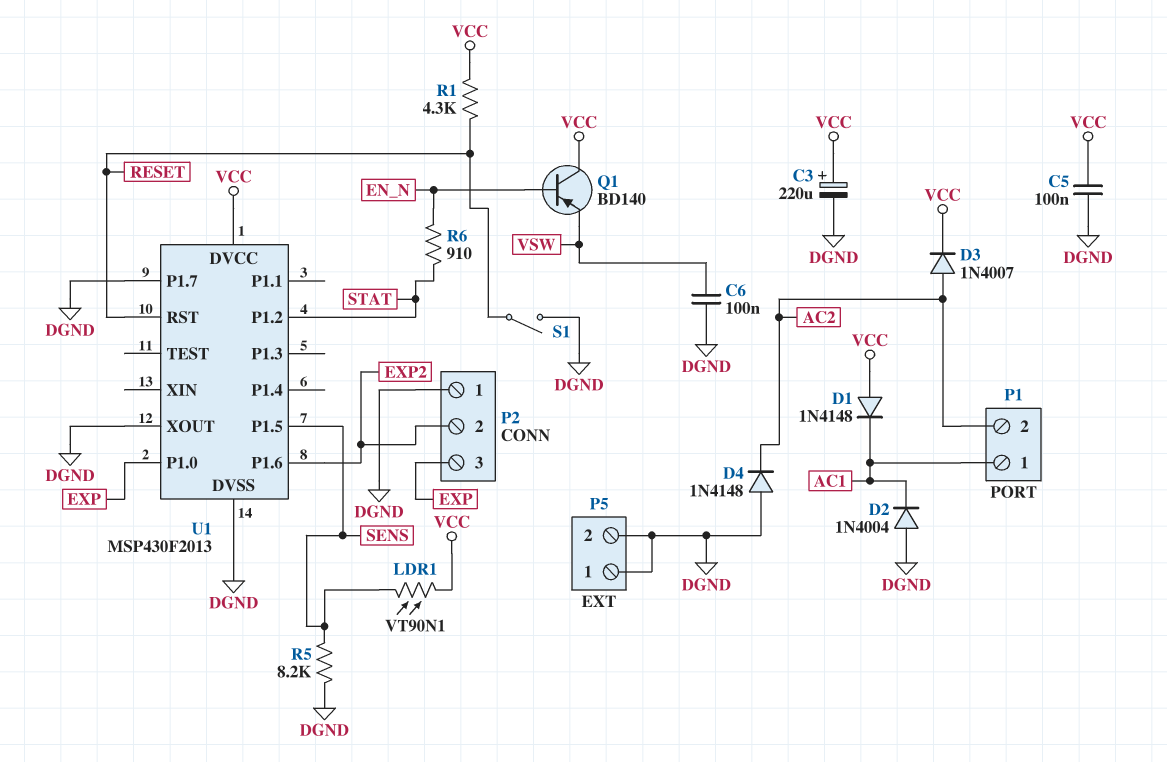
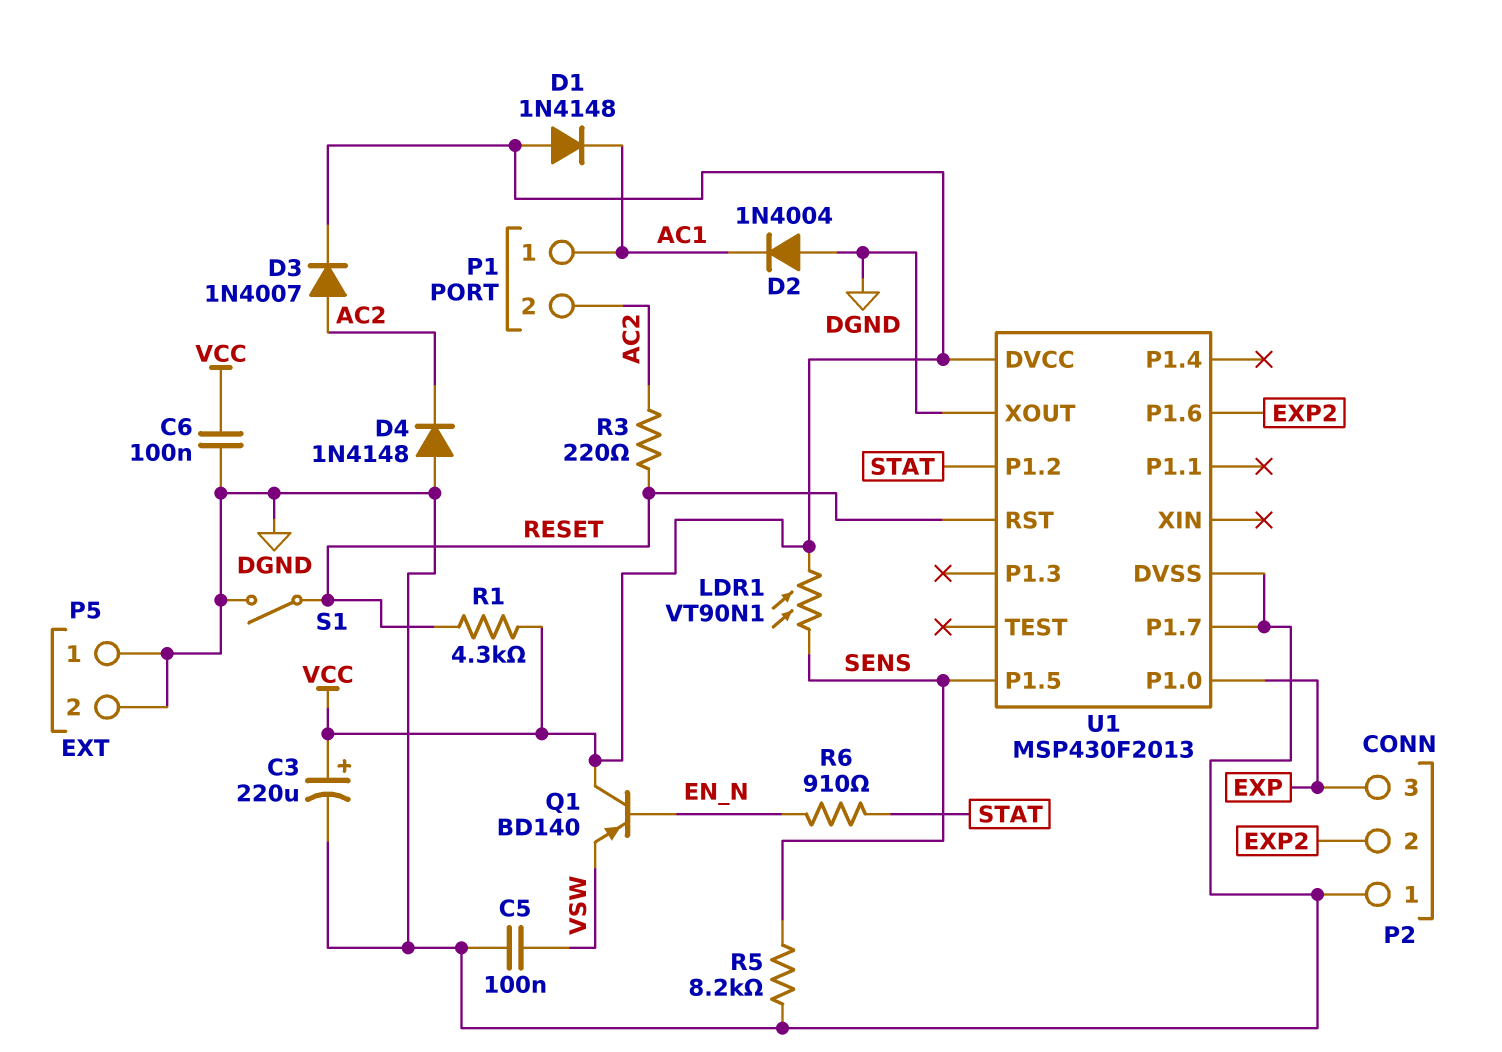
C5: 100nF (DGND, VCC) -> 100nF (DGND, VSW)
C6: 100nF (DGND, VSW) -> 100nF (DGND, VCC)
R3: none -> 220 (AC2, RESET)

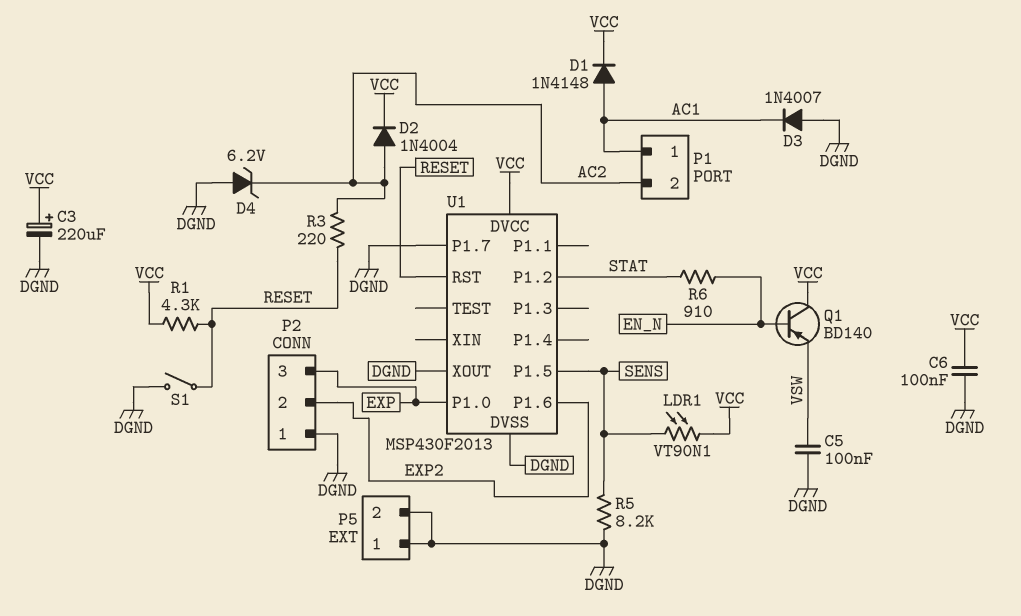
D1: diode 1N4148 (A VCC, K AC1) -> diode 1N4148 (A AC1, K VCC)
D2: diode 1N4004 (A DGND, K AC1) -> diode 1N4004 (A AC2, K VCC)
D3: diode 1N4007 (A AC2, K VCC) -> diode 1N4007 (A DGND, K AC1)
D4: diode 1N4148 (A DGND, K AC2) -> zener 6.2V (A DGND, K AC2)

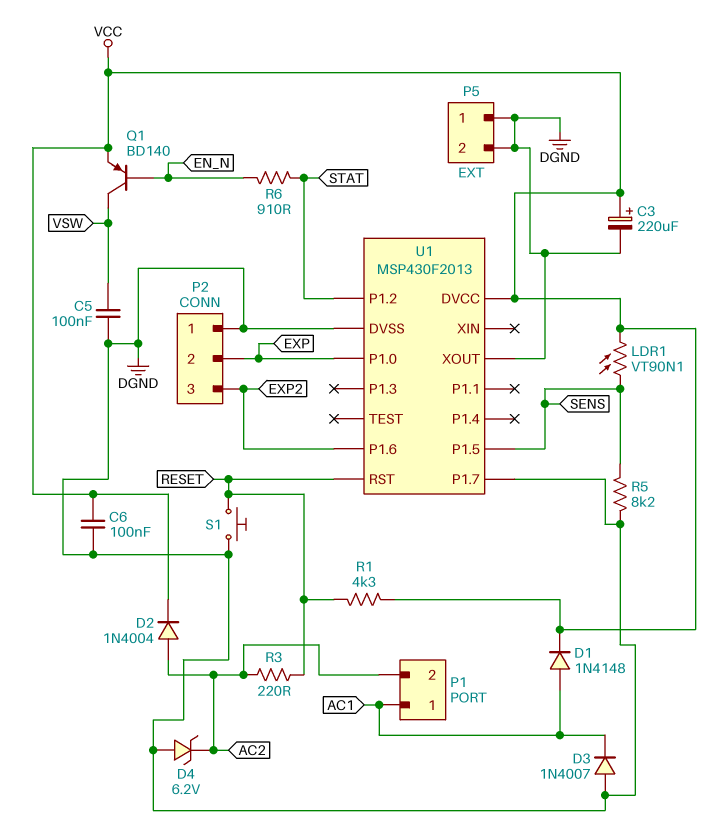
P2 pin 2: EXP2 -> EXP
P2 pin 3: EXP -> EXP2
Q1: PNP BD140 (B EN_N, C VCC, E VSW) -> PNP BD140 (B EN_N, C VSW, E VCC)
S1: switch (DGND, RESET) -> button (DGND, RESET)

